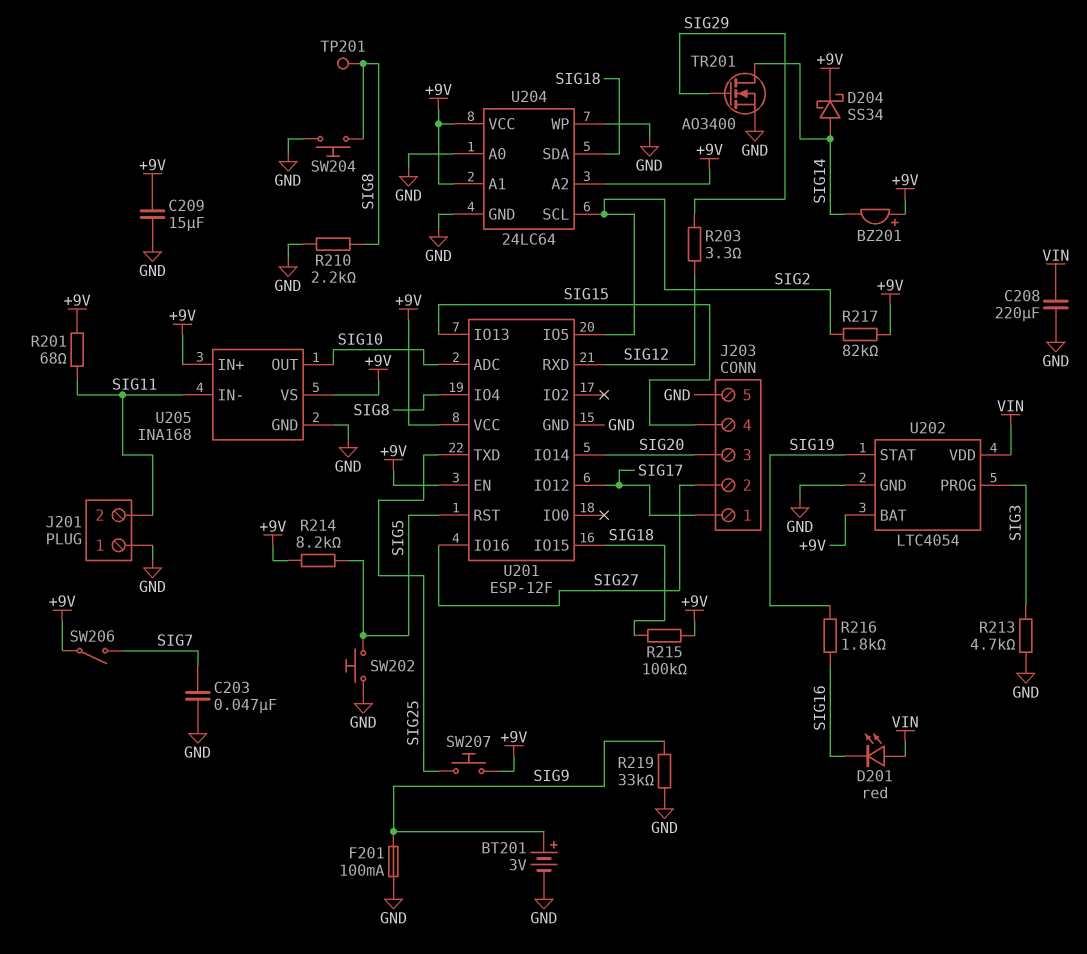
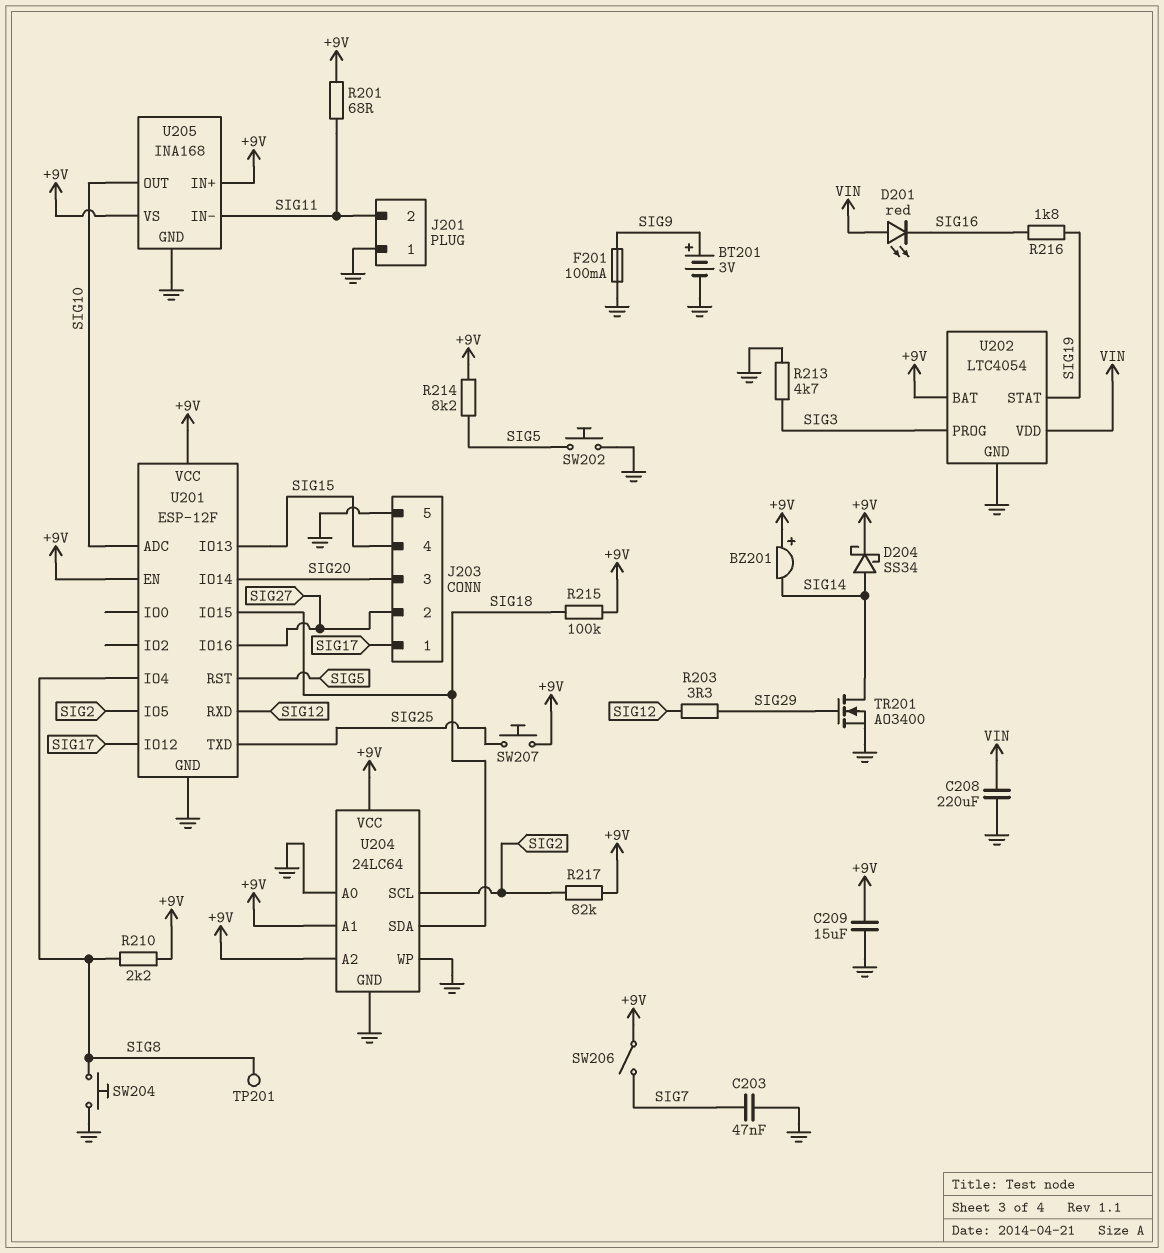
R210: 2.2k (GND, SIG8) -> 2.2k (+9V, SIG8)
R219: 33k (GND, SIG9) -> none

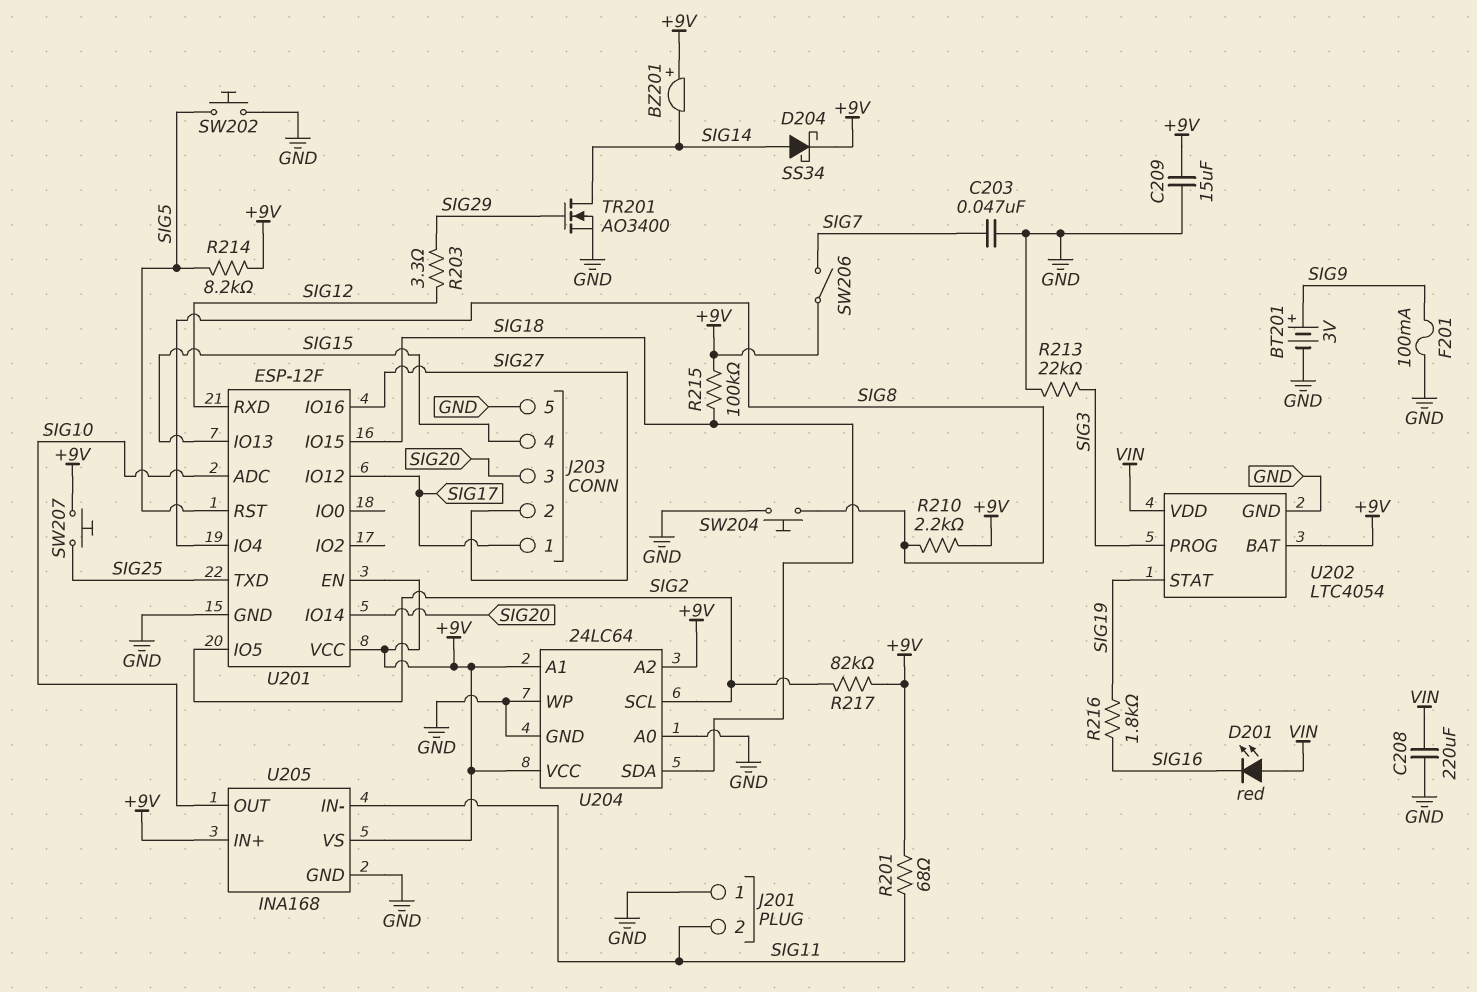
R213: 4.7k (GND, SIG3) -> 22k (GND, SIG3)
TP201: test point (SIG8) -> none

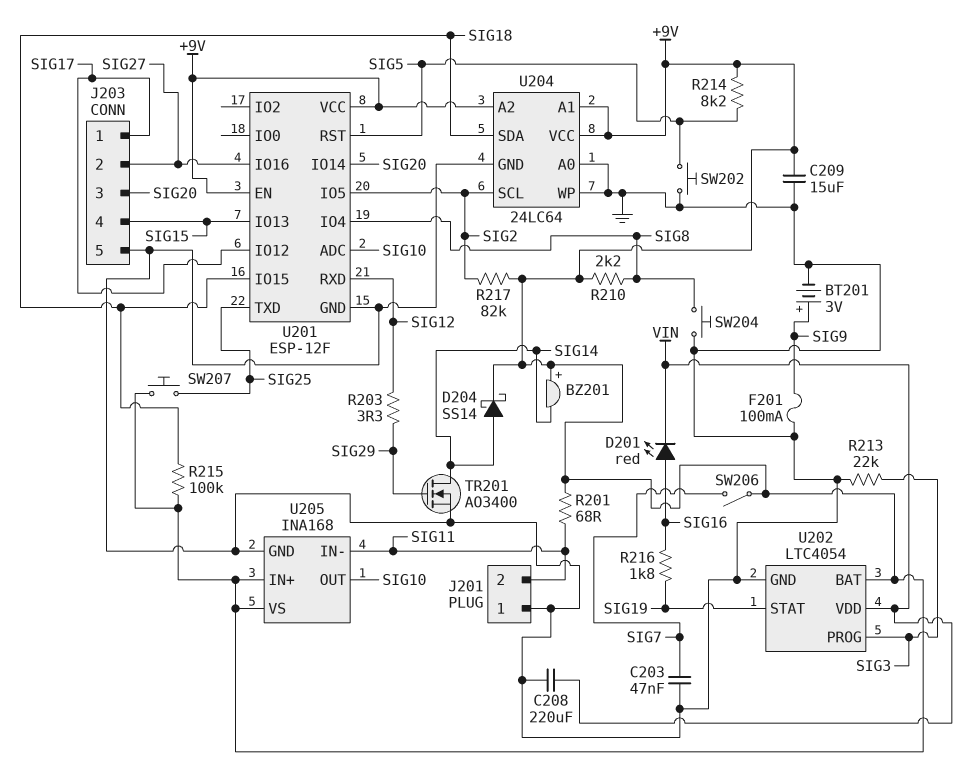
D201: LED red (A VIN, K SIG16) -> LED red (A SIG16, K VIN)
D204: schottky SS34 (A SIG14, K +9V) -> schottky SS14 (A SIG14, K +9V)

